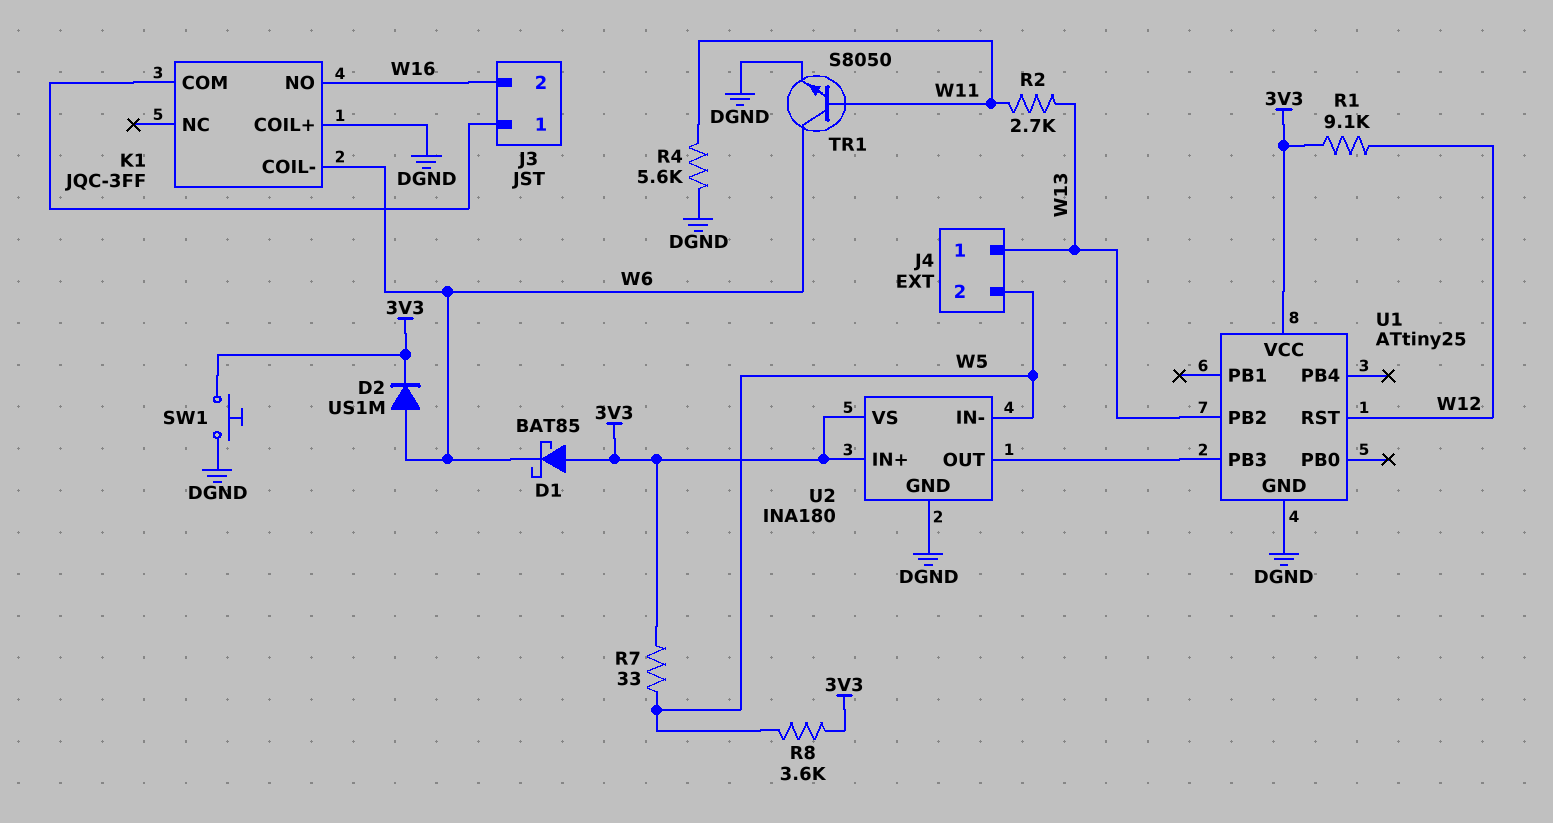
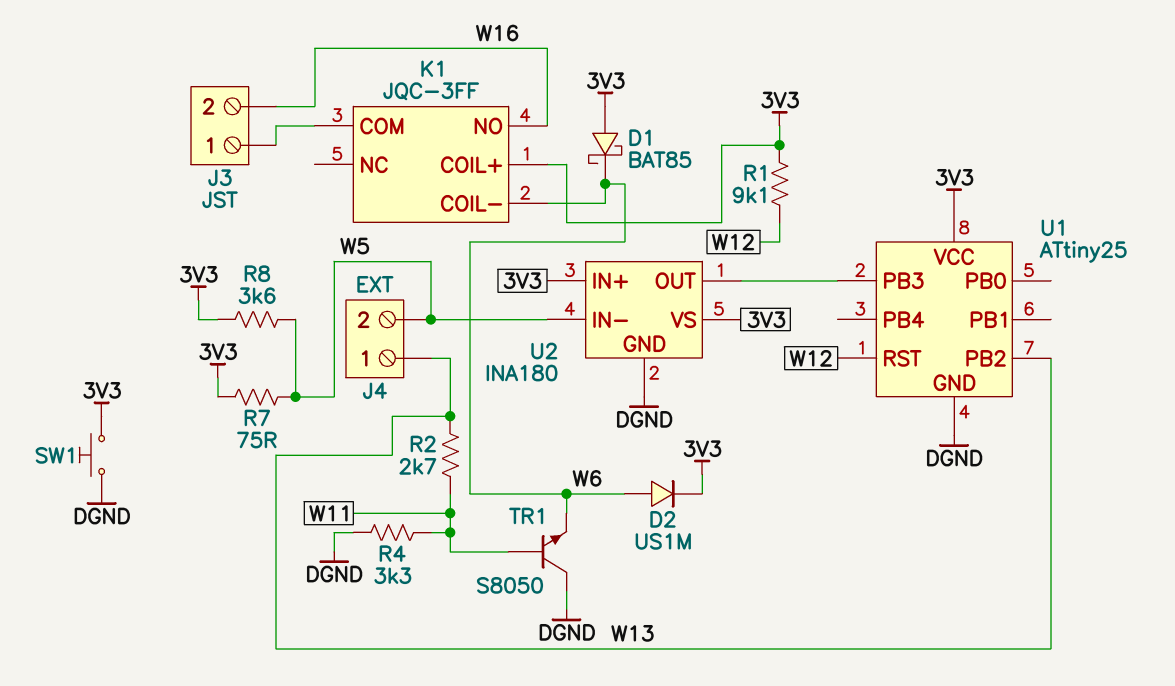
K1 pin COIL+: DGND -> 3V3
R4: 5.6k (DGND, W11) -> 3.3k (DGND, W11)
R7: 33 (3V3, W5) -> 75 (3V3, W5)
TR1: NPN S8050 (B W11, C W6, E DGND) -> NPN S8050 (B W11, C DGND, E W6)

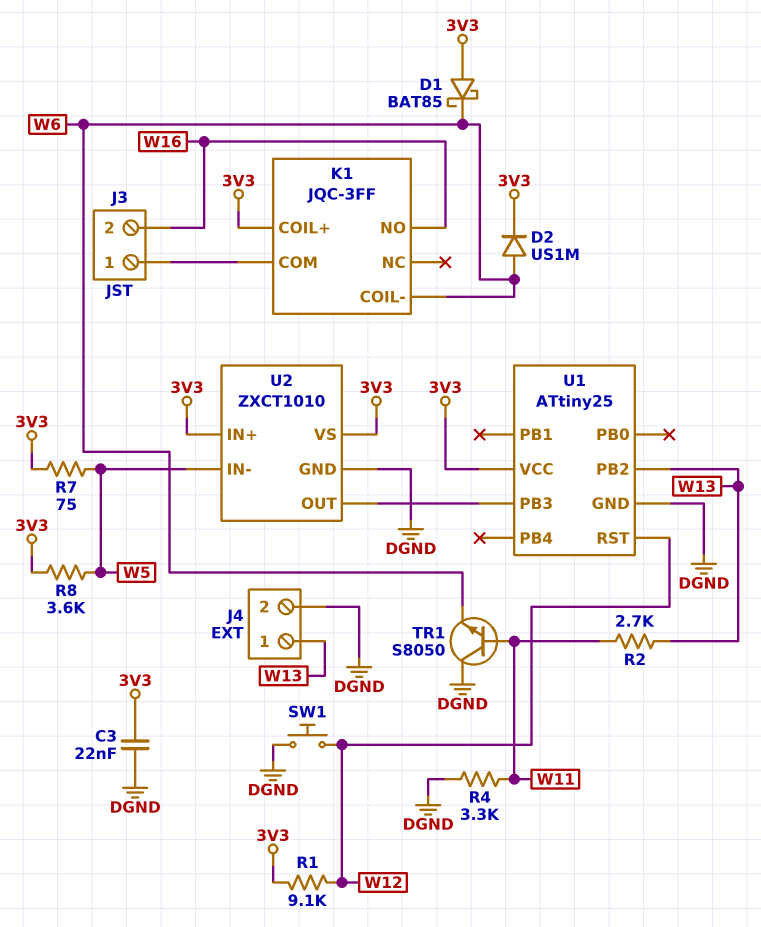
C3: none -> 22nF (3V3, DGND)
J4 pin 2: W5 -> DGND
SW1: button (3V3, DGND) -> button (DGND, W12)
U2: INA180 -> ZXCT1010

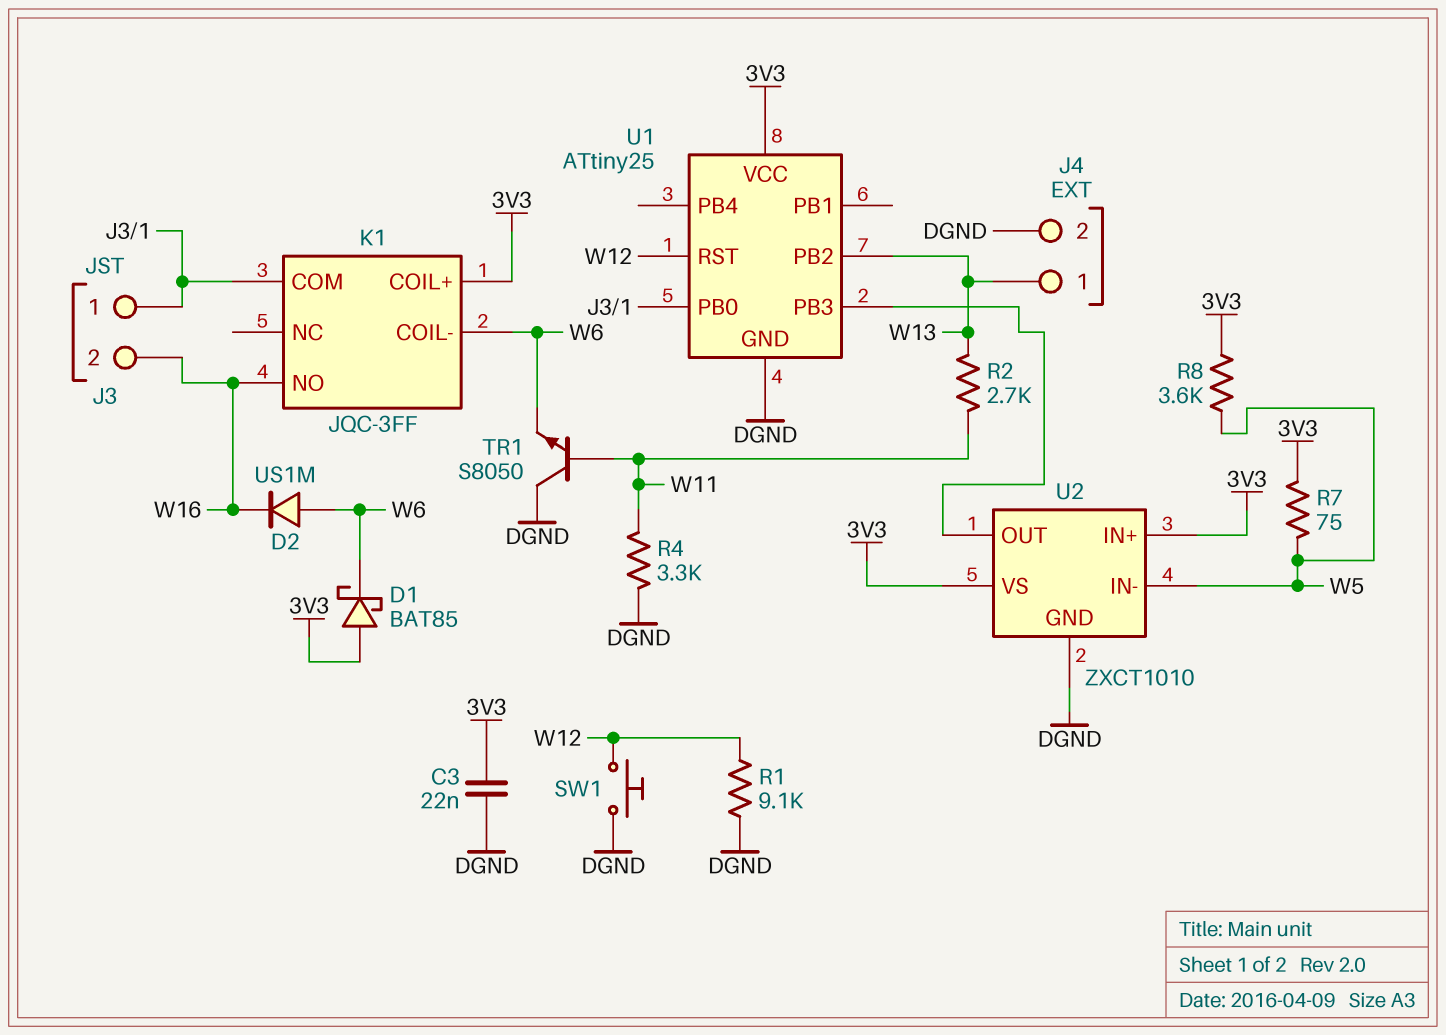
D2: diode US1M (A W6, K 3V3) -> diode US1M (A W6, K W16)
R1: 9.1k (3V3, W12) -> 9.1k (DGND, W12)
U1 pin PB0: none -> J3/1

